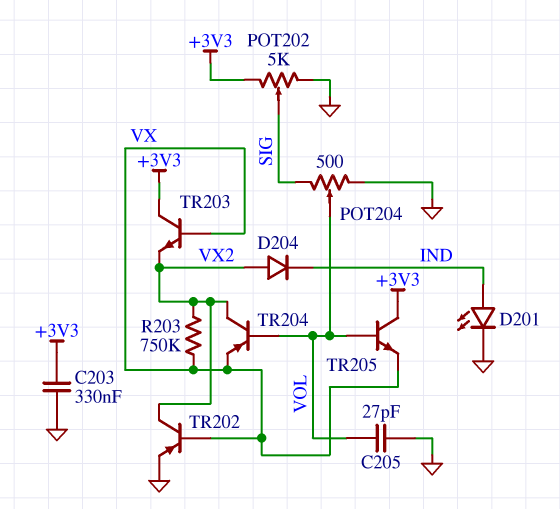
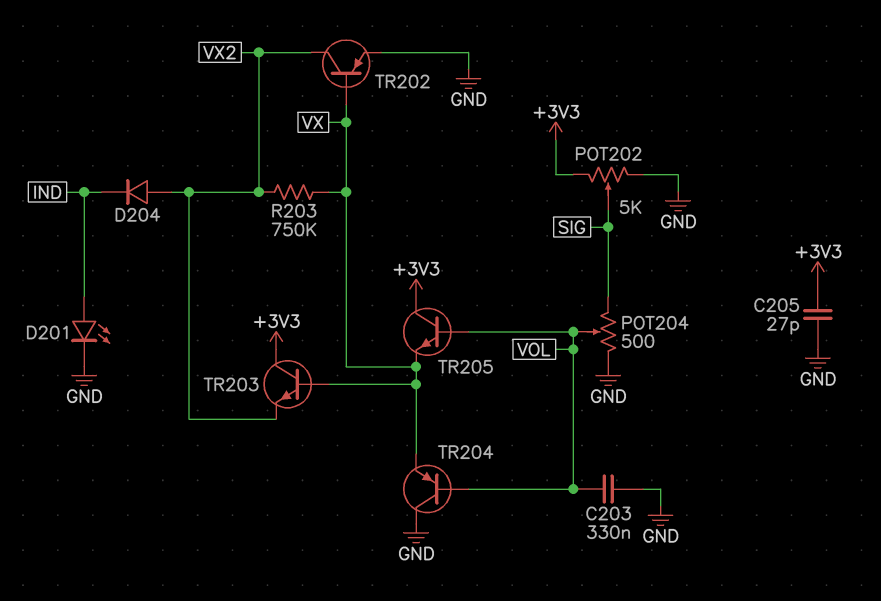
C203: 330nF (+3V3, GND) -> 330nF (GND, VOL)
C205: 27pF (GND, VOL) -> 27pF (+3V3, GND)
TR204: PNP (B VOL, C VX2, E VX) -> PNP (B VOL, C GND, E VX)

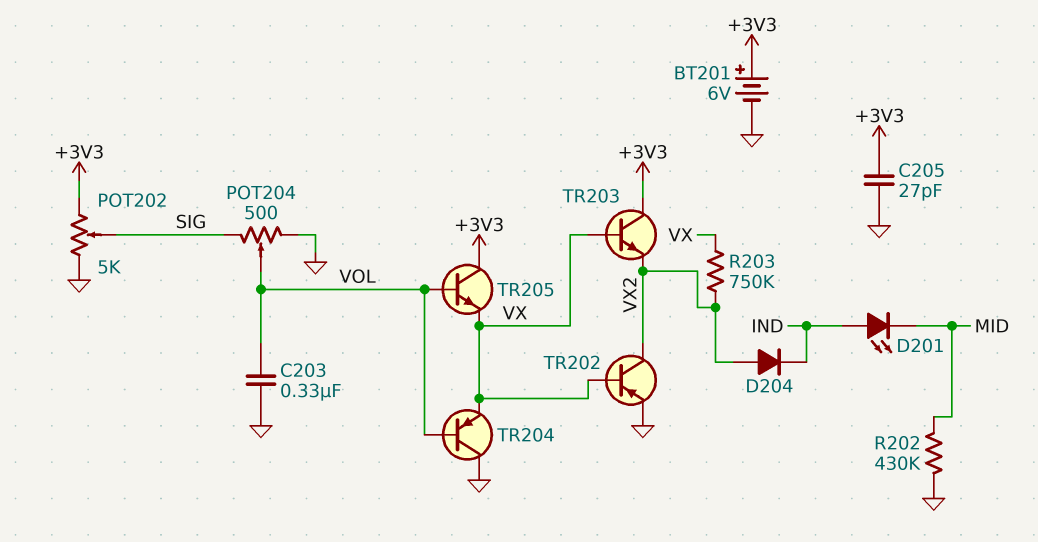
BT201: none -> 6V (plus +3V3, minus GND)
D201: LED (A IND, K GND) -> LED (A IND, K MID)
R202: none -> 430k (GND, MID)

